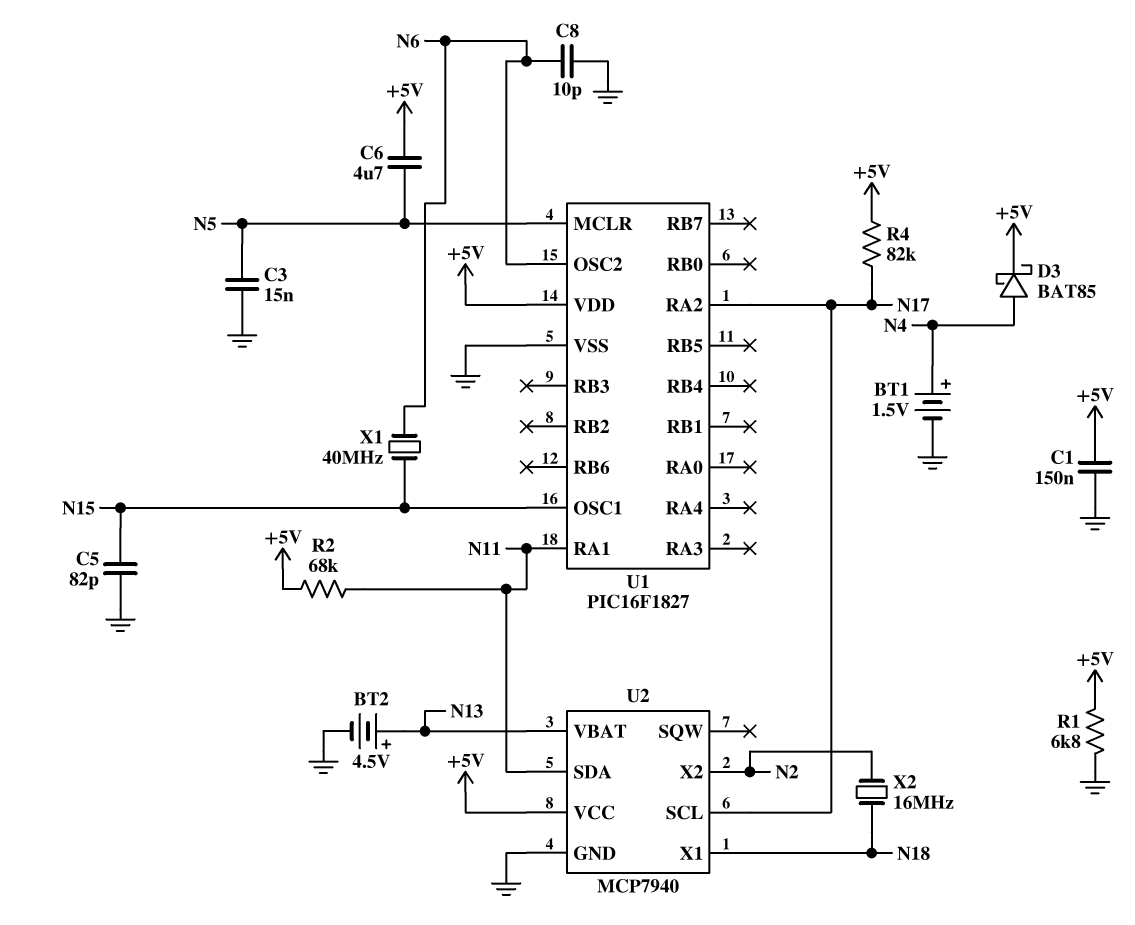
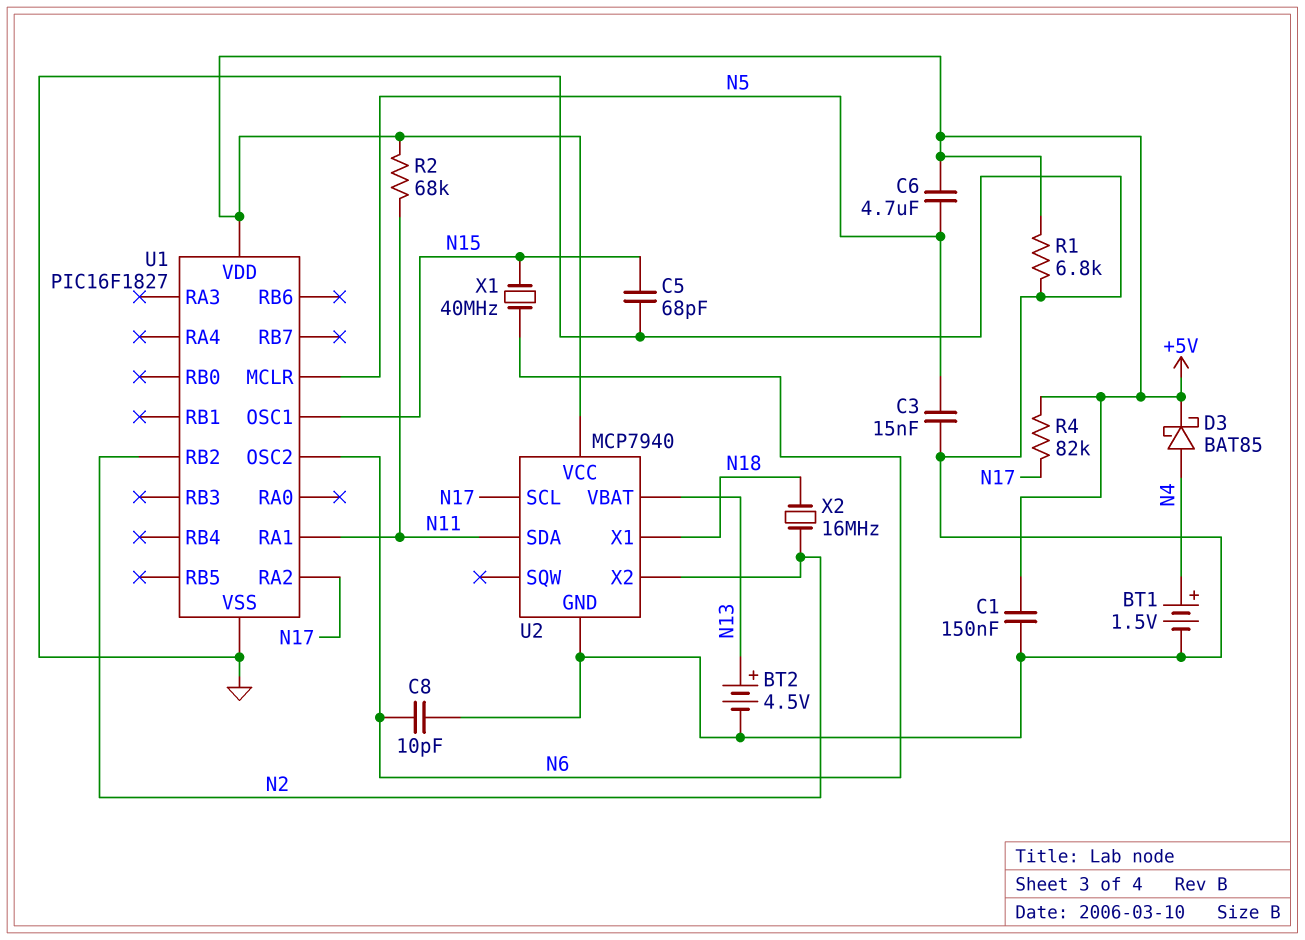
C5: 82pF (GND, N15) -> 68pF (GND, N15)
U1 pin RB2: none -> N2

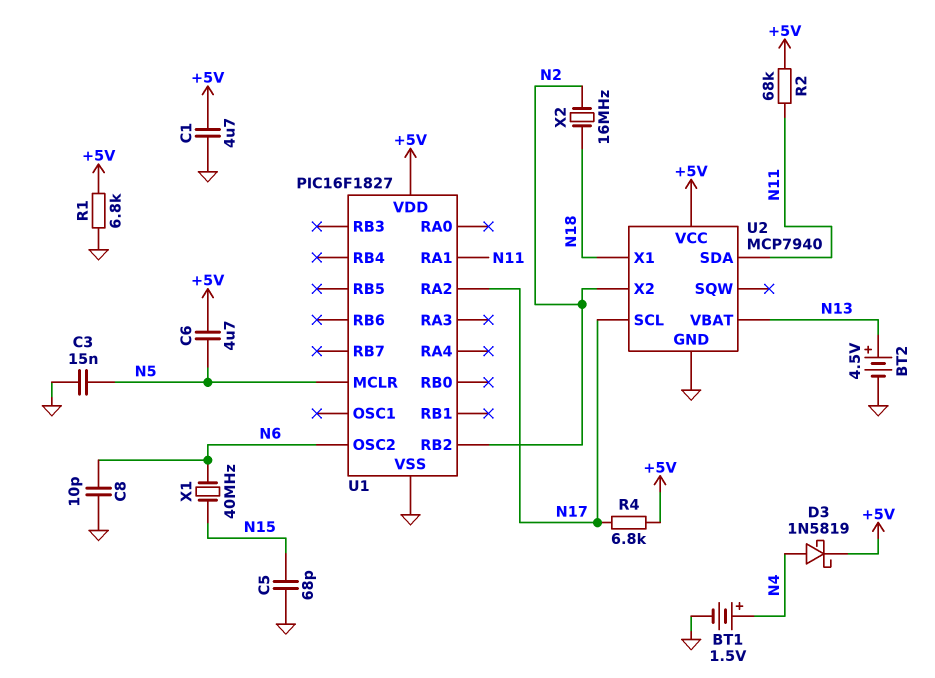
C1: 150nF (+5V, GND) -> 4.7uF (+5V, GND)
D3: schottky BAT85 (A N4, K +5V) -> schottky 1N5819 (A N4, K +5V)
R4: 82k (+5V, N17) -> 6.8k (+5V, N17)
U1 pin OSC1: N15 -> none

